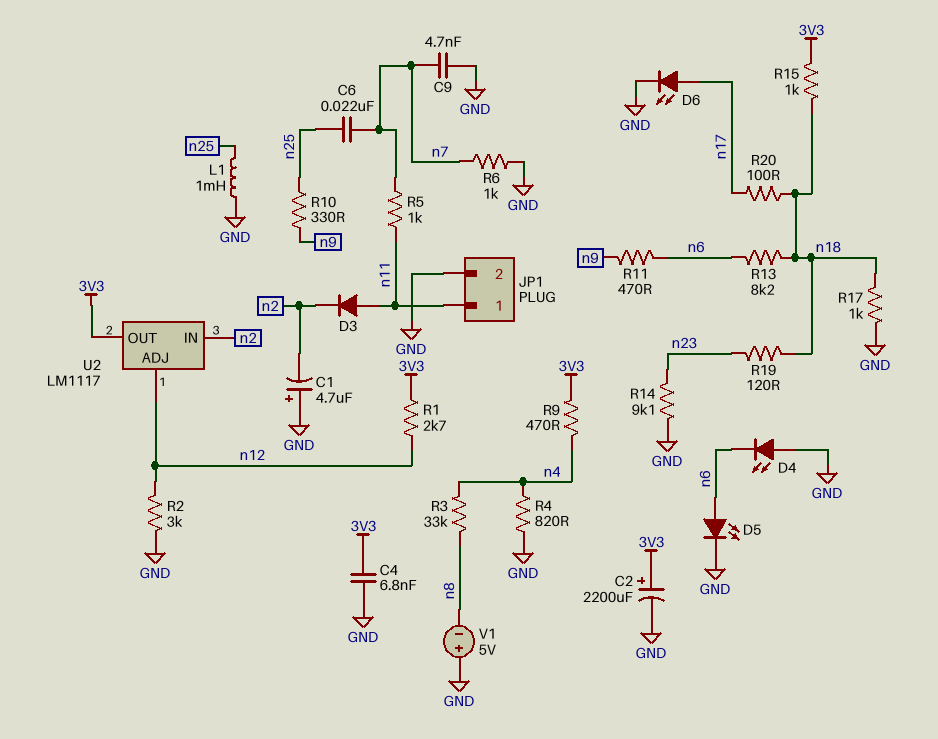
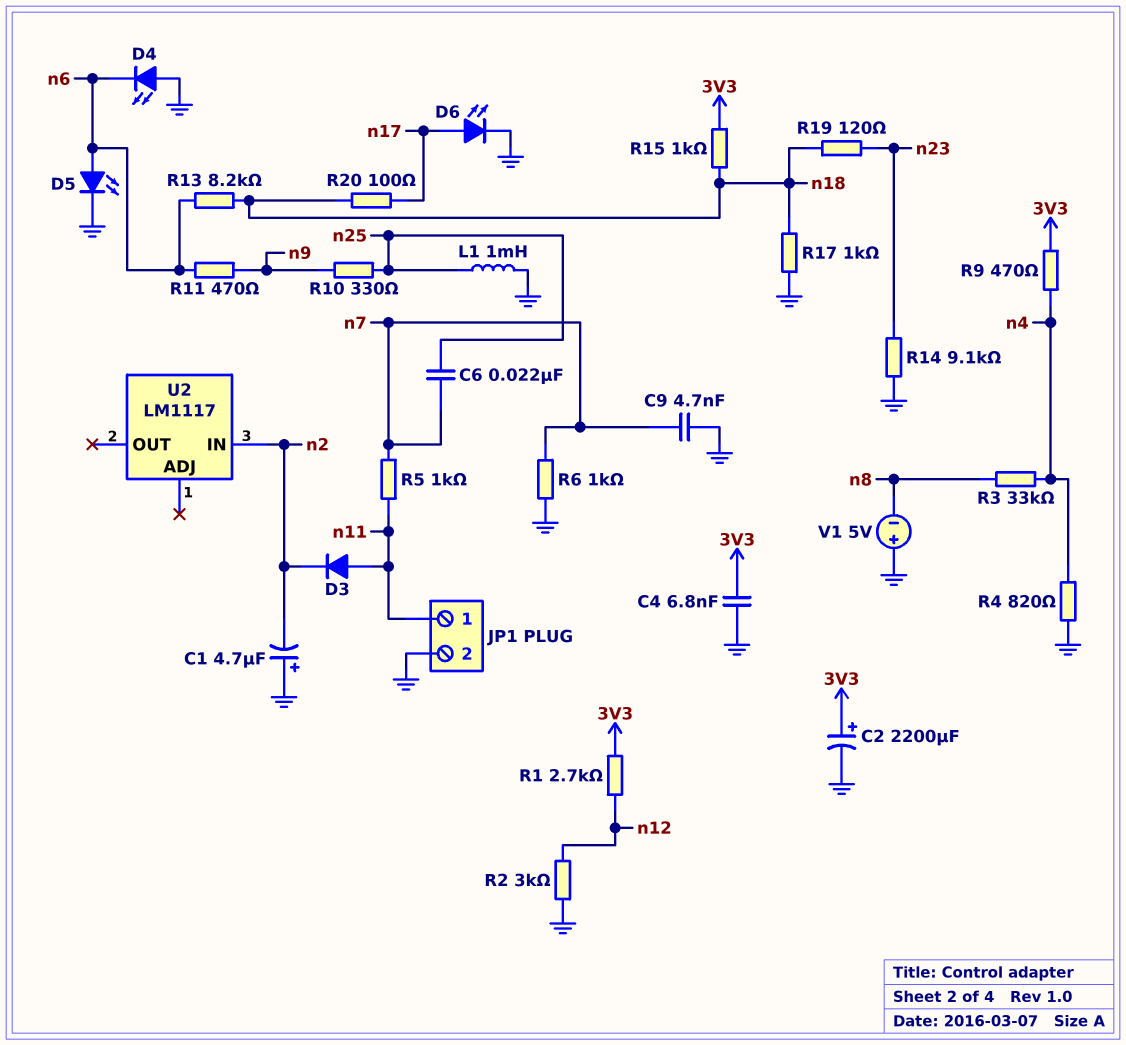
U2 pin ADJ: n12 -> none
U2 pin OUT: 3V3 -> none

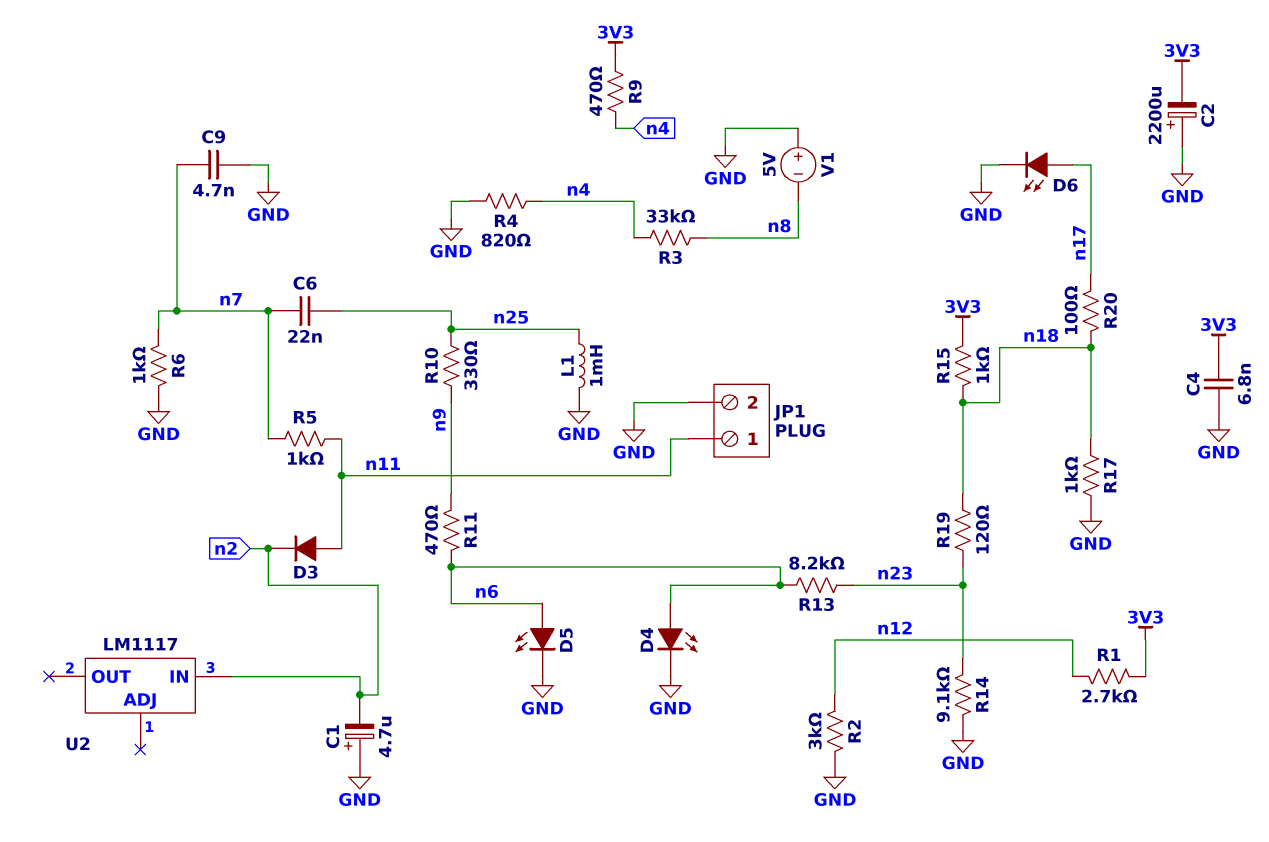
C2: 2200uF (plus 3V3, minus GND) -> 2200uF (plus GND, minus 3V3)
D4: LED (A GND, K n6) -> LED (A n6, K GND)
R13: 8.2k (n6, n18) -> 8.2k (n6, n23)

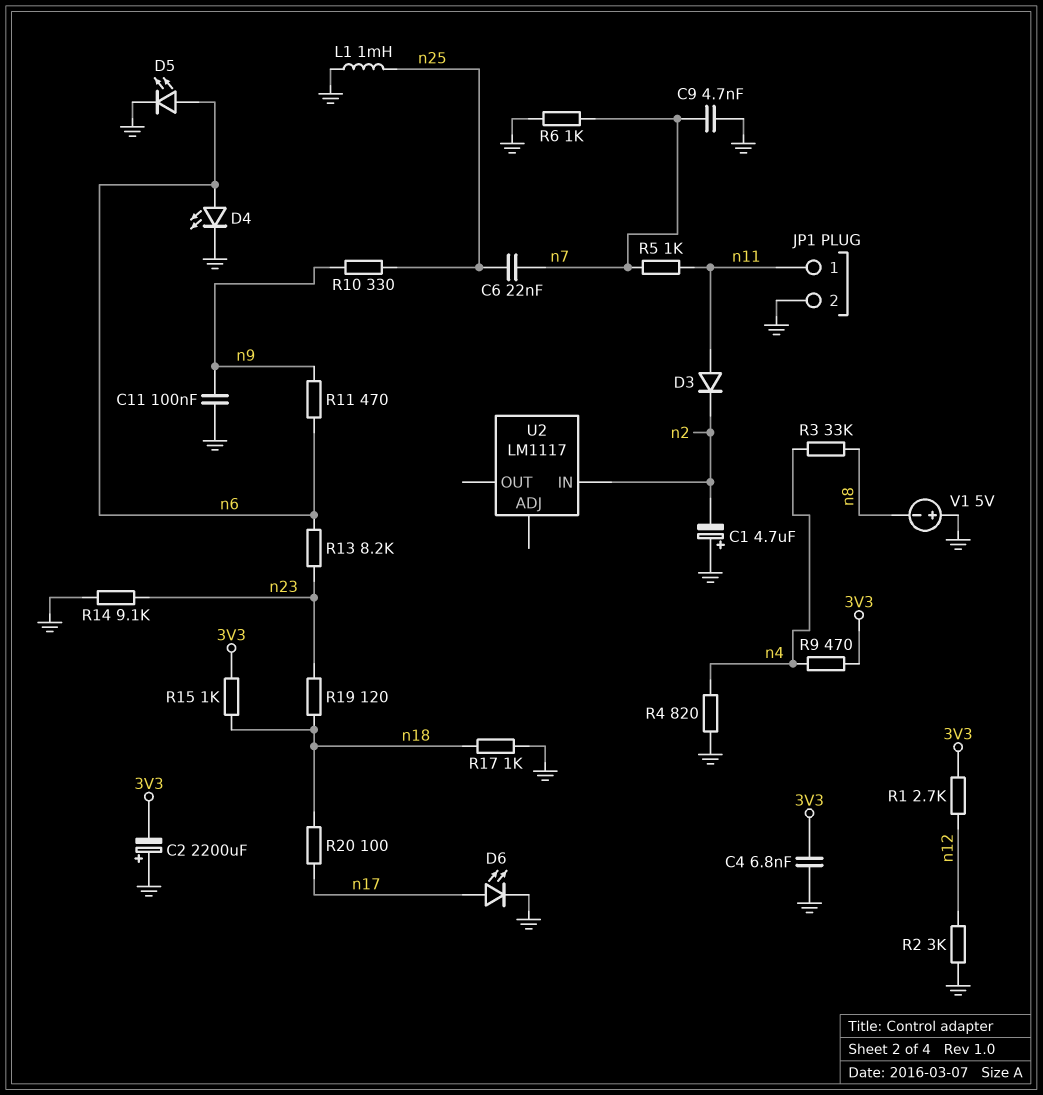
C11: none -> 100nF (GND, n9)

